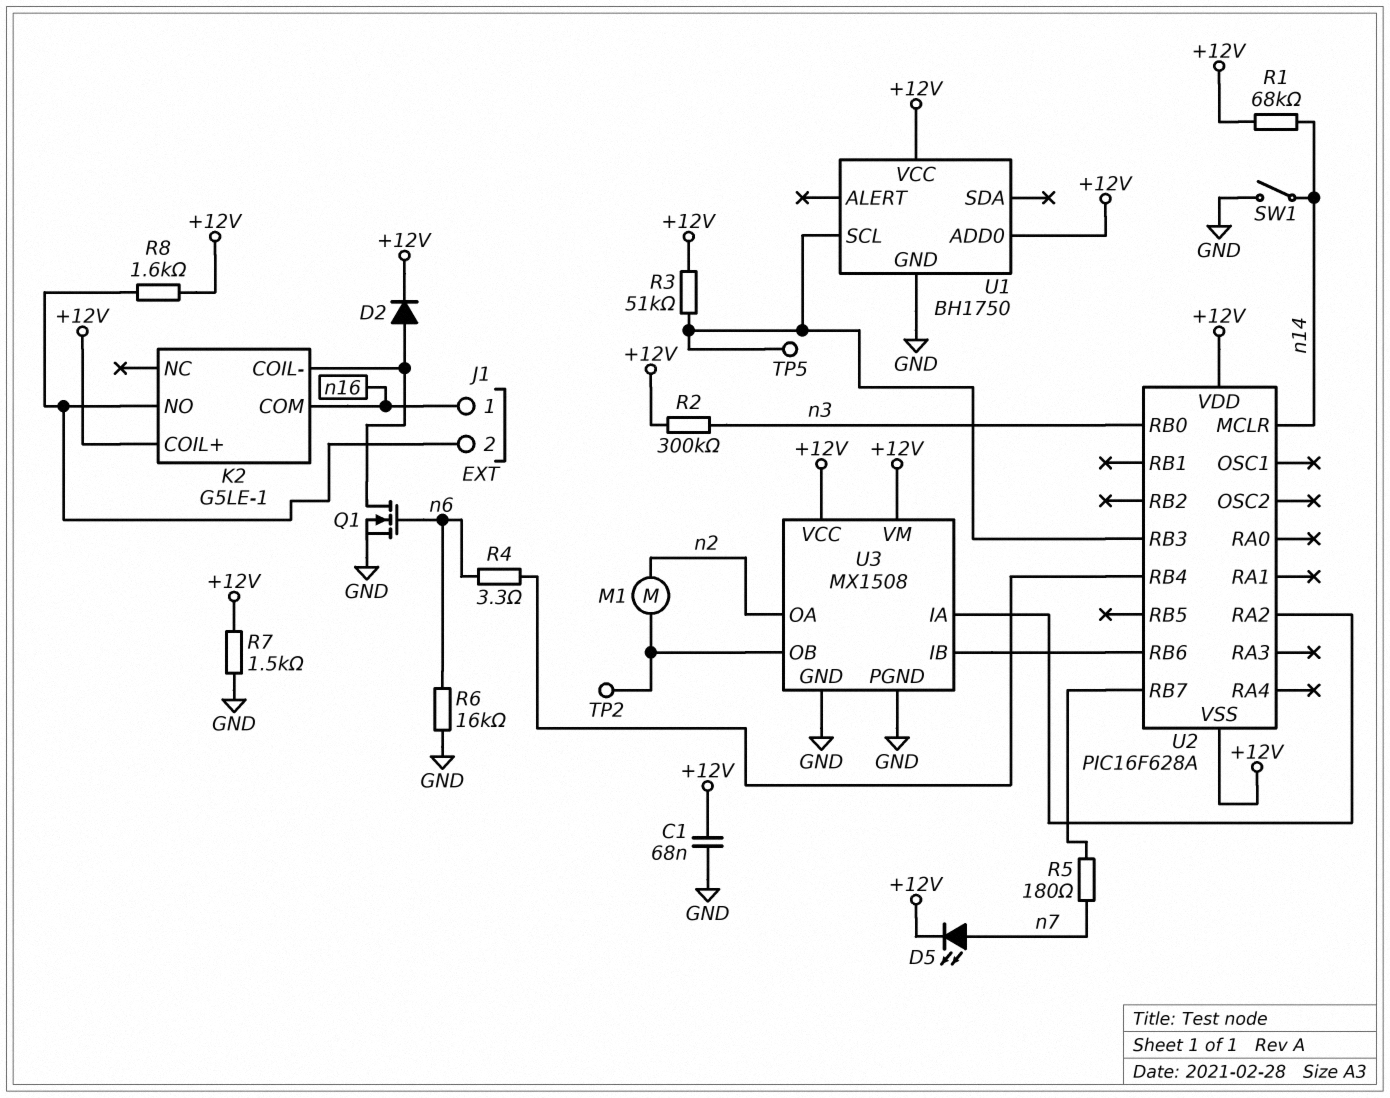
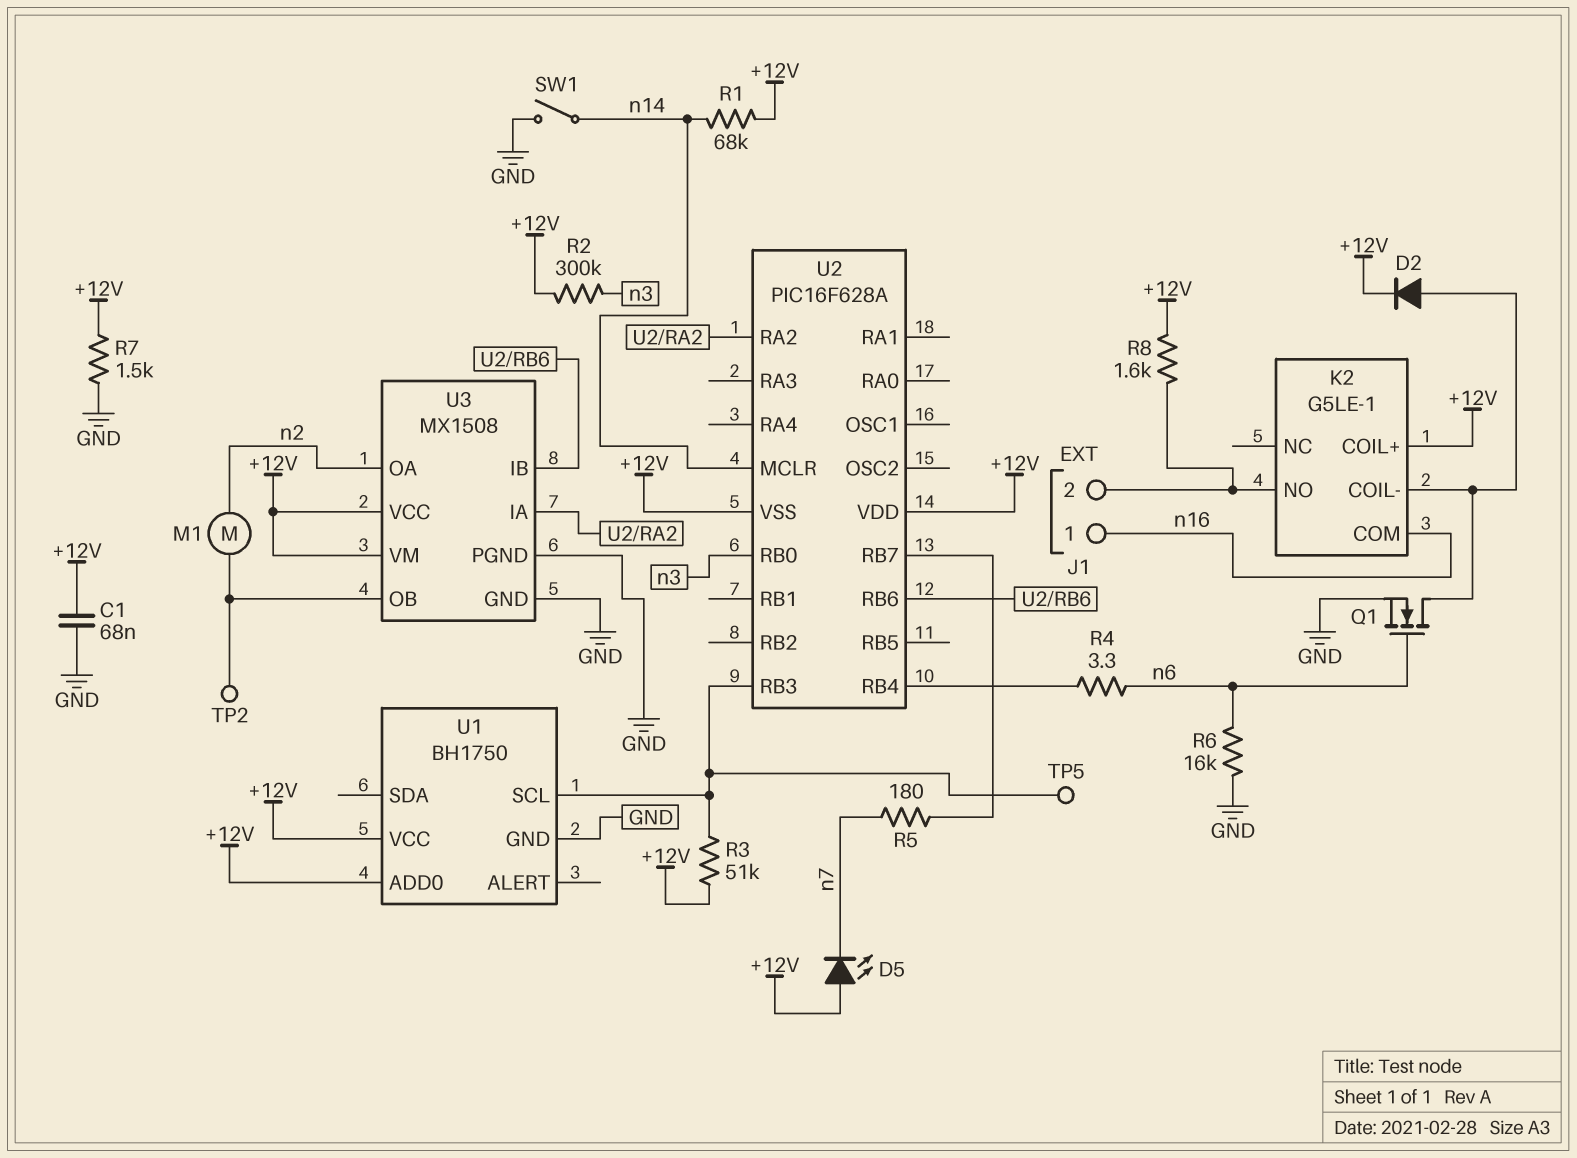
D5: LED (A n7, K +12V) -> LED (A +12V, K n7)

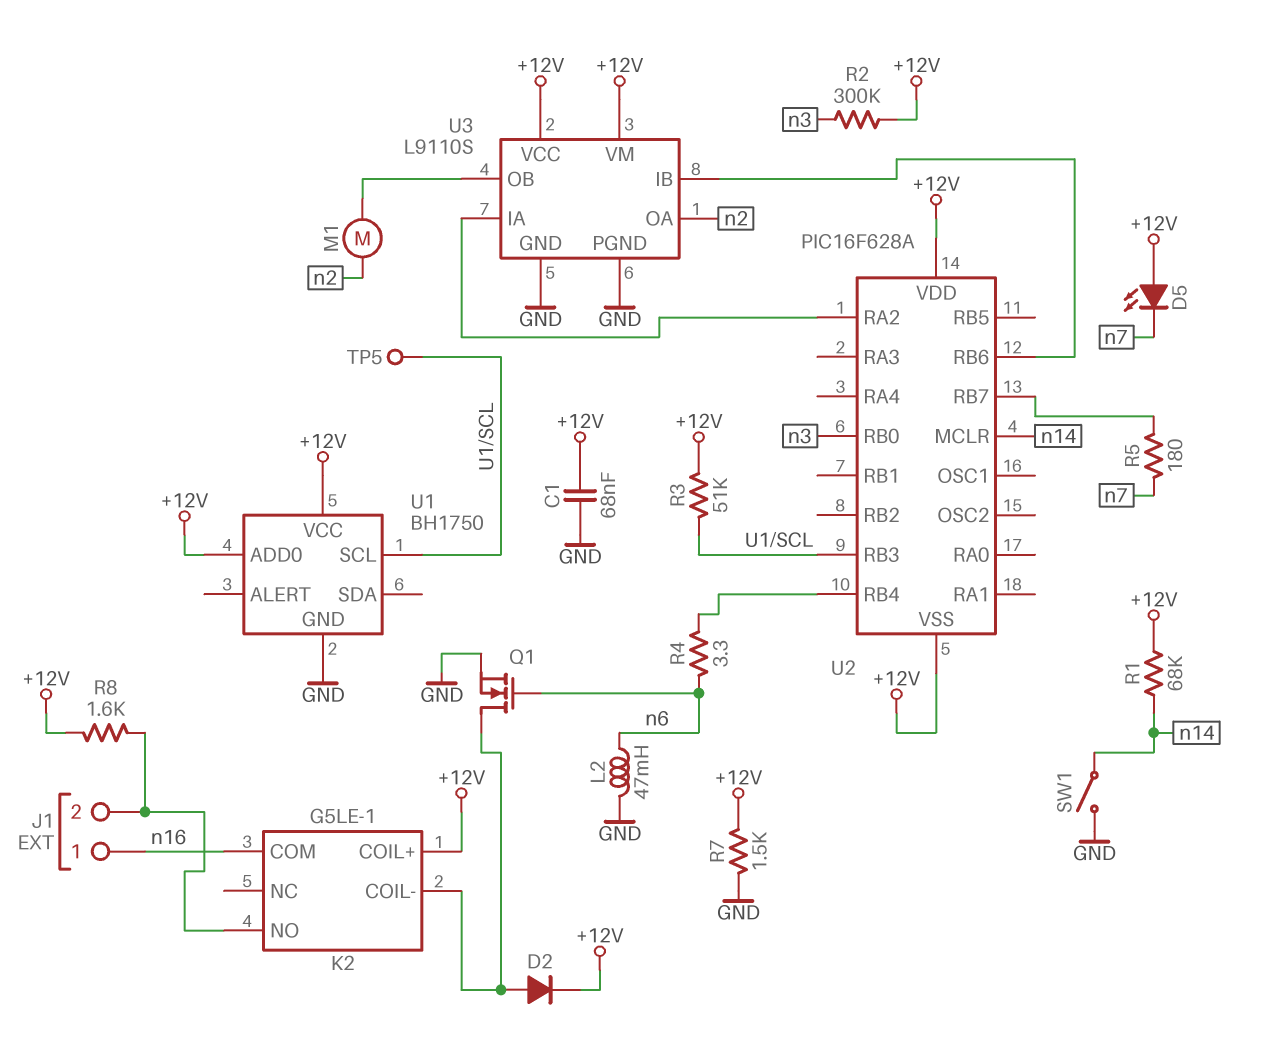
L2: none -> 47mH (GND, n6)
R6: 16k (GND, n6) -> none
TP2: test point (U3/OB) -> none
U3: MX1508 -> L9110S

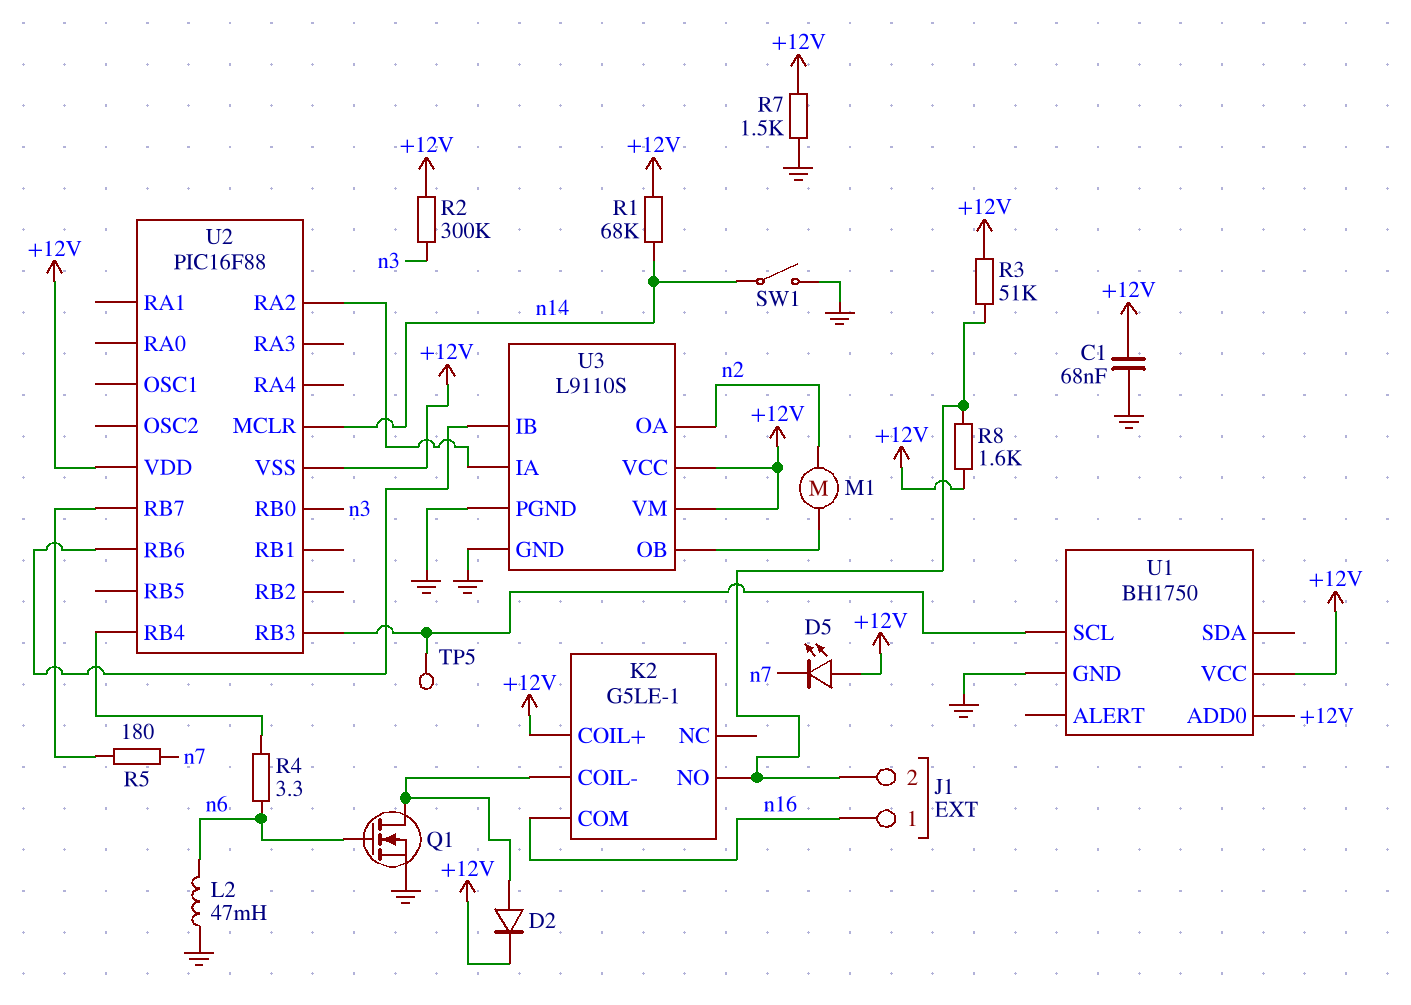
R3: 51k (+12V, U1/SCL) -> 51k (+12V, J1/2)
U2: PIC16F628A -> PIC16F88

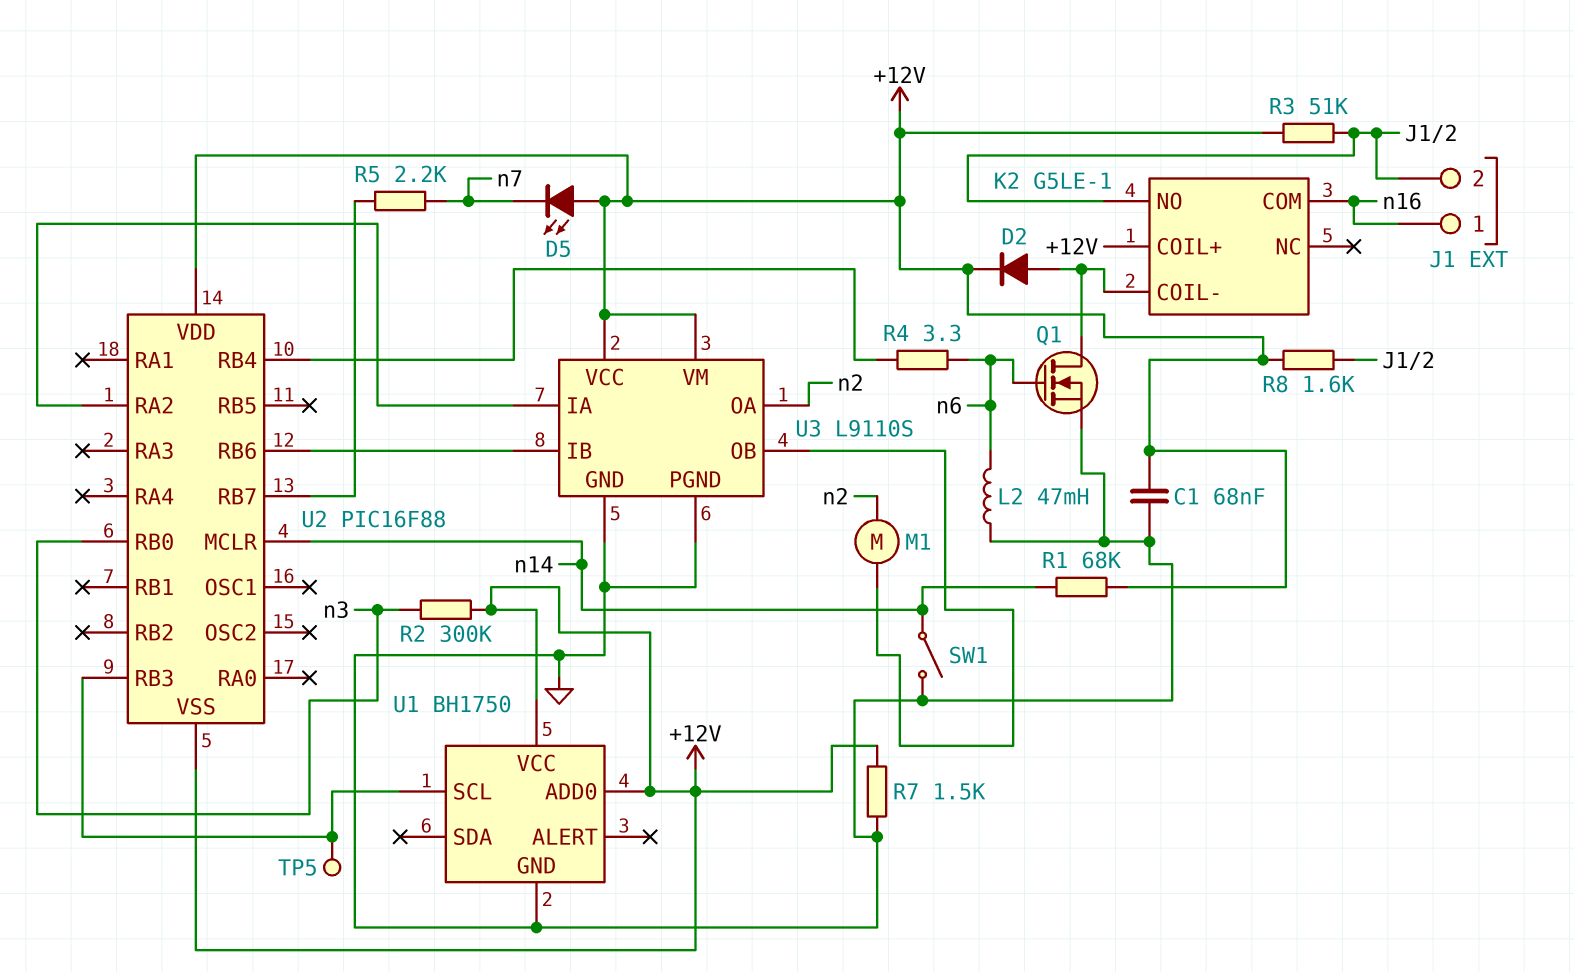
R5: 180 (U2/RB7, n7) -> 2.2k (U2/RB7, n7)

